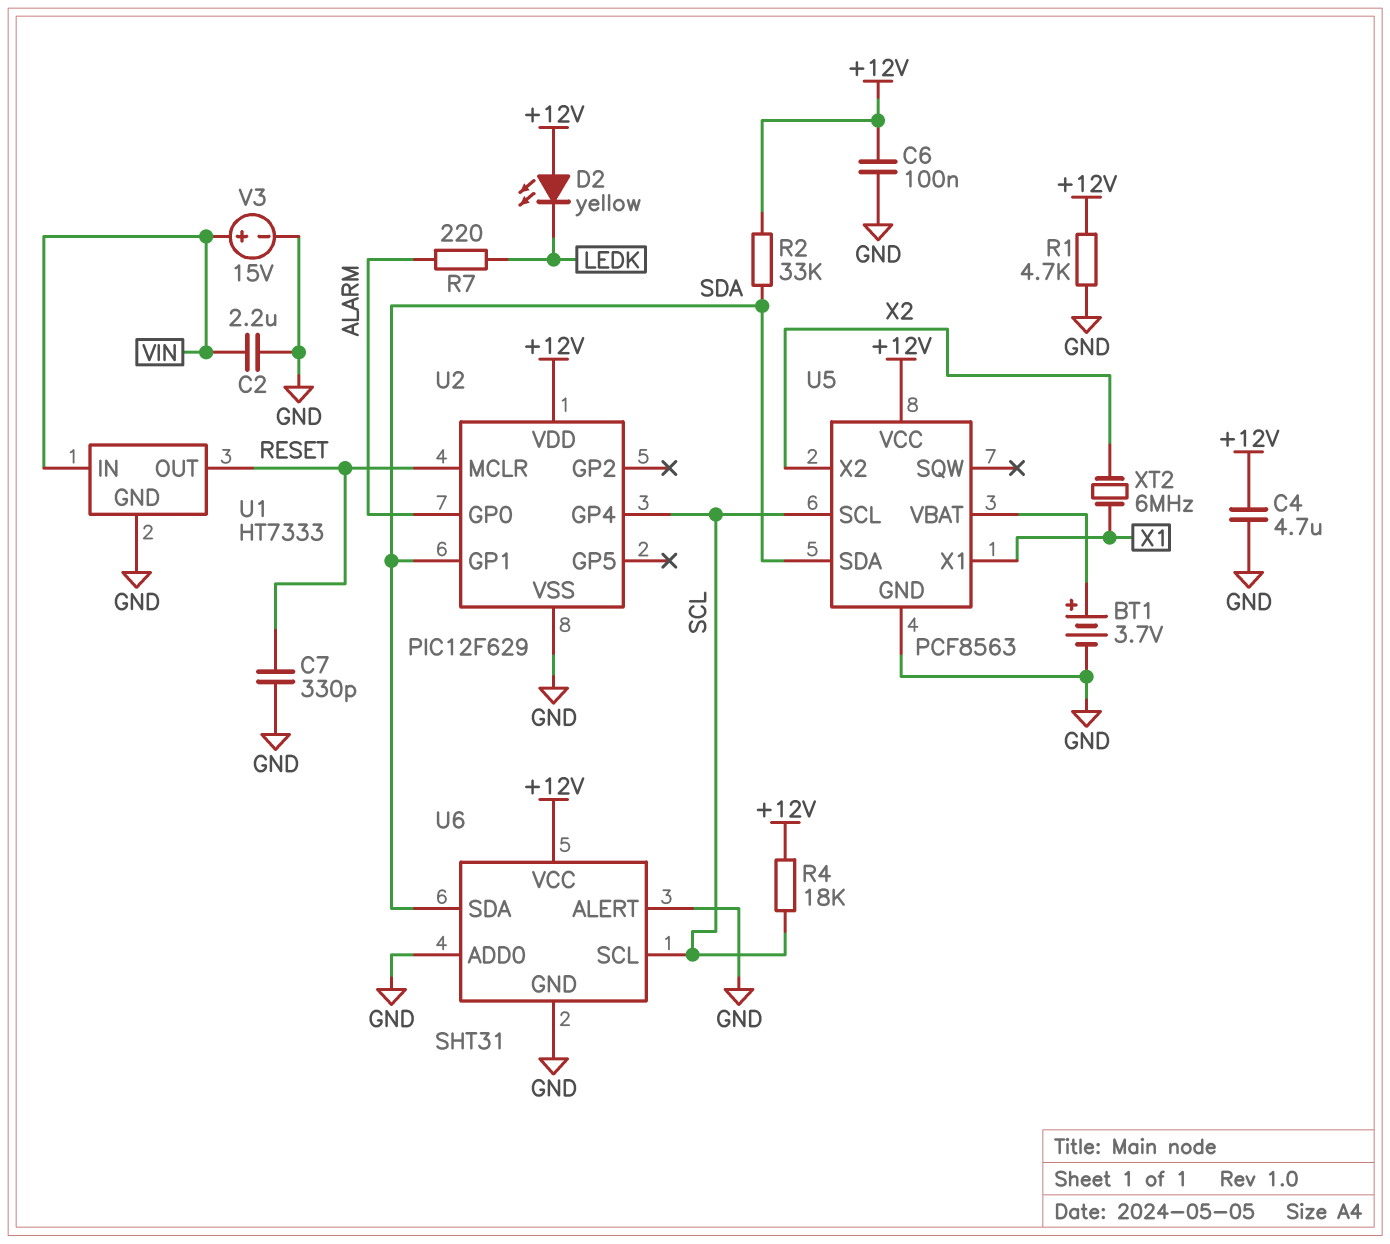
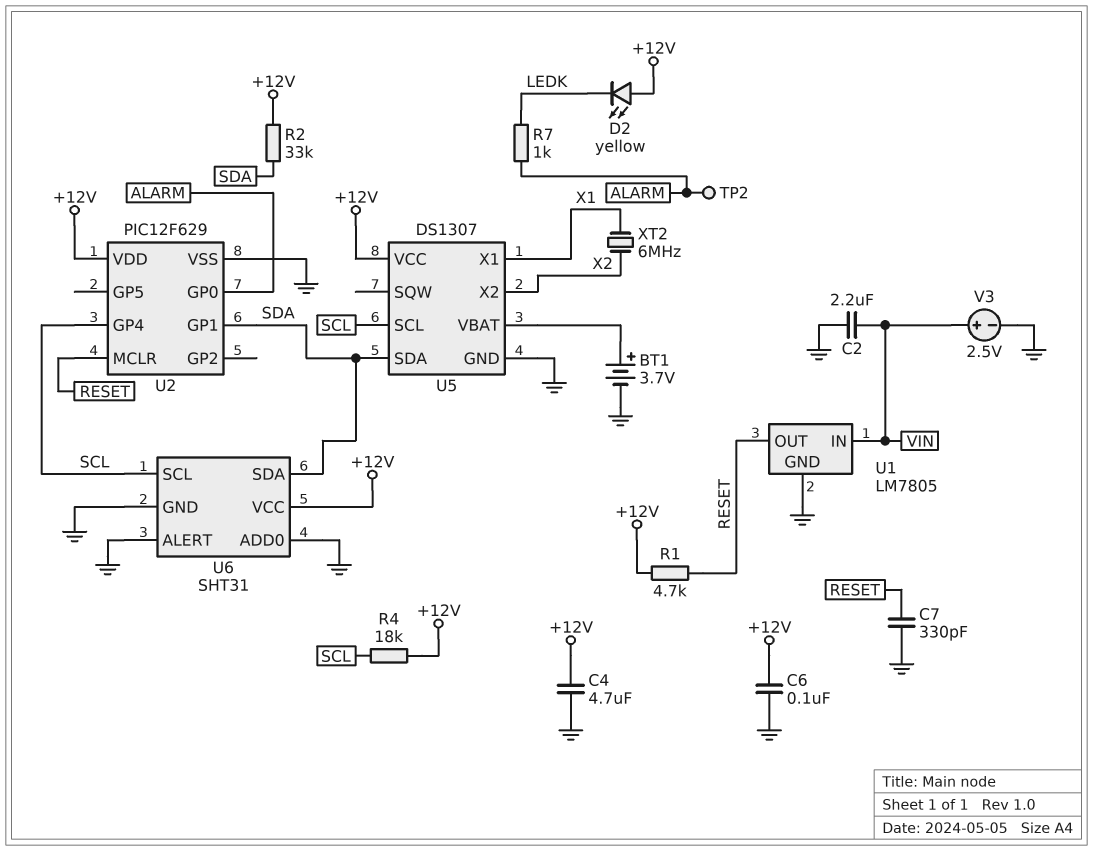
R1: 4.7k (+12V, GND) -> 4.7k (+12V, RESET)
R7: 220 (ALARM, LEDK) -> 1k (ALARM, LEDK)
TP2: none -> test point (ALARM)
U1: HT7333 -> LM7805
U5: PCF8563 -> DS1307
V3: 15V (plus VIN, minus GND) -> 2.5V (plus VIN, minus GND)

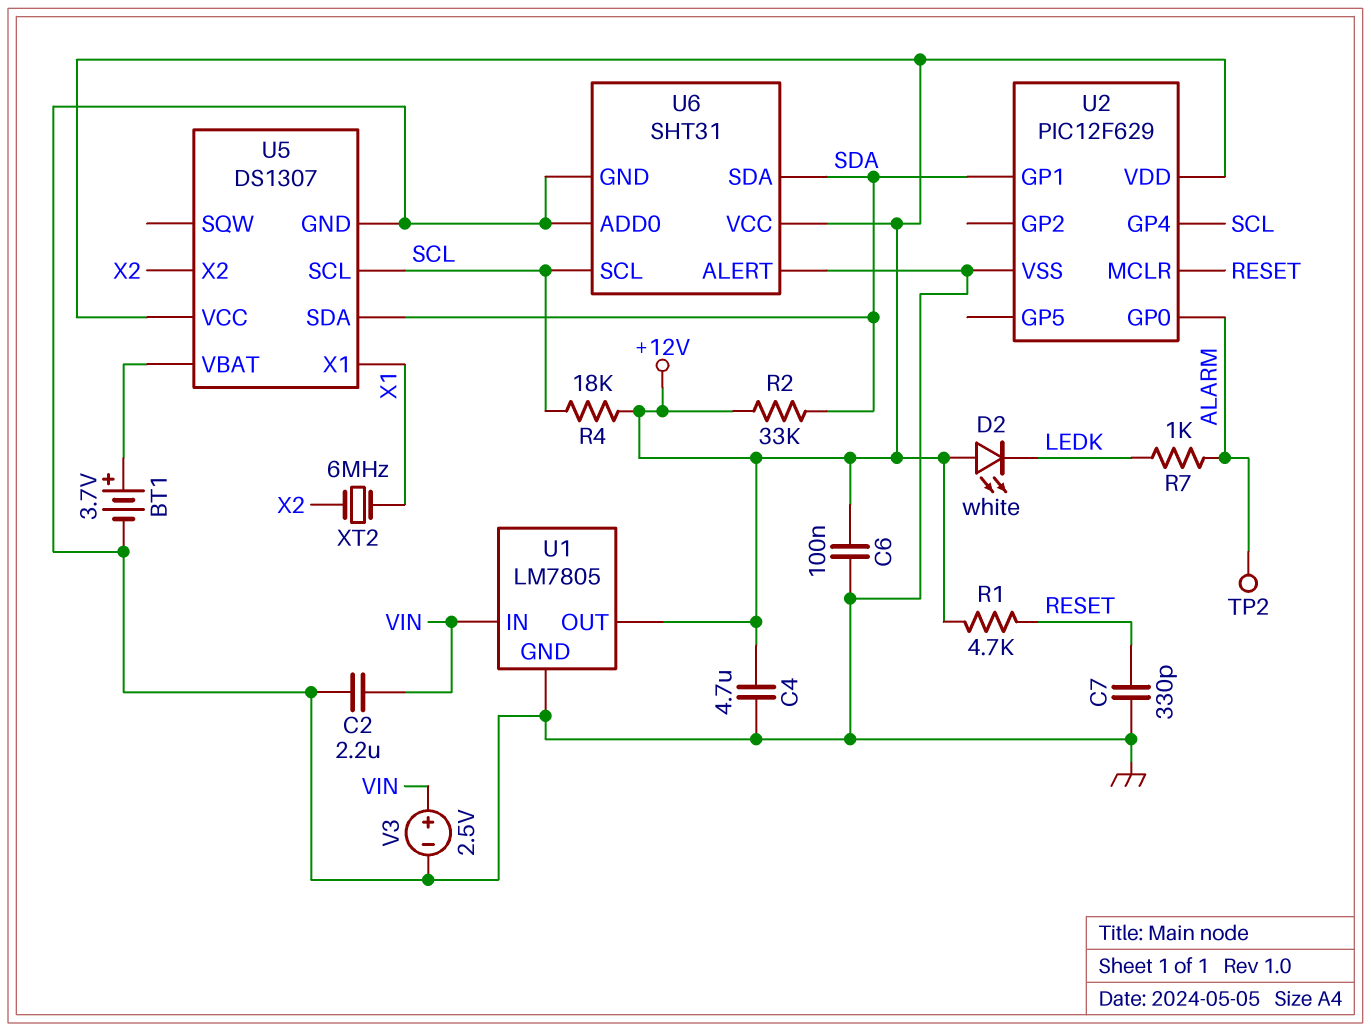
D2: LED yellow (A +12V, K LEDK) -> LED white (A +12V, K LEDK)
U1 pin OUT: RESET -> +12V

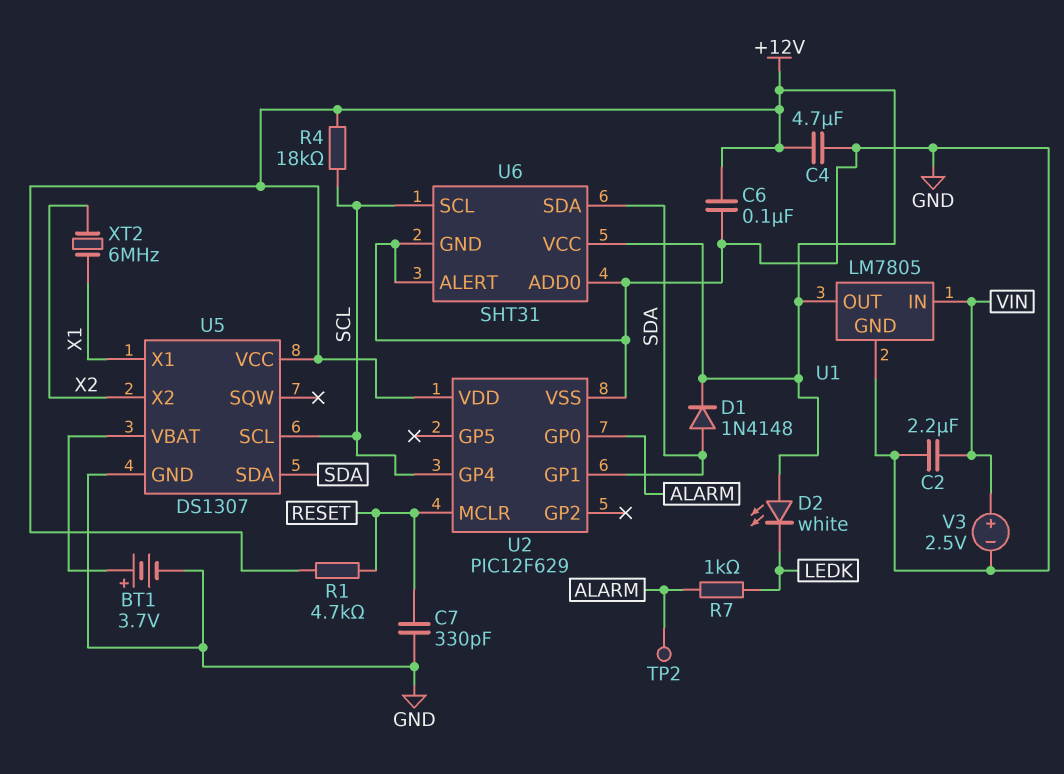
D1: none -> diode 1N4148 (A SDA, K +12V)
R2: 33k (+12V, SDA) -> none

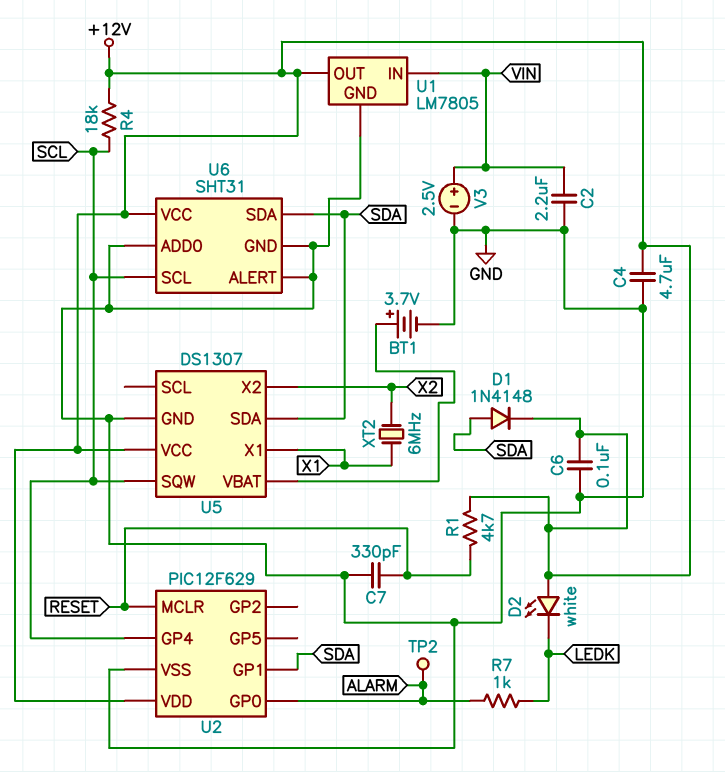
U5 pin SCL: SCL -> none
U5 pin SQW: none -> SCL

